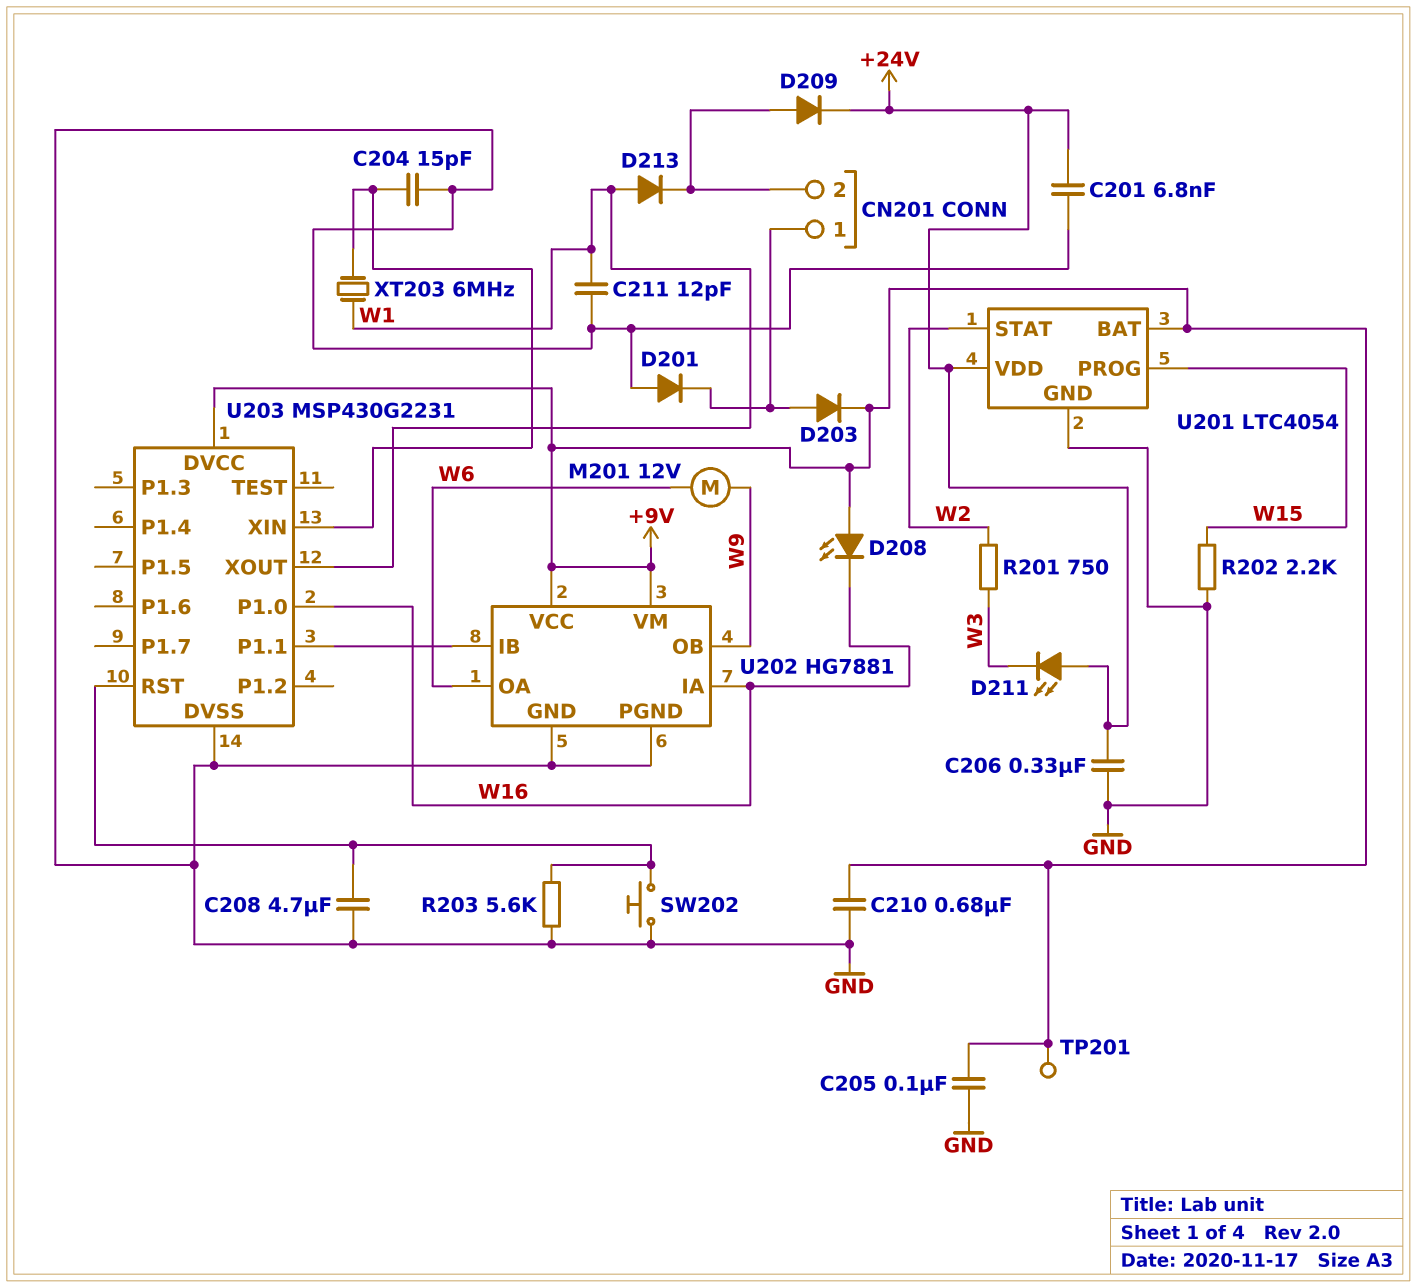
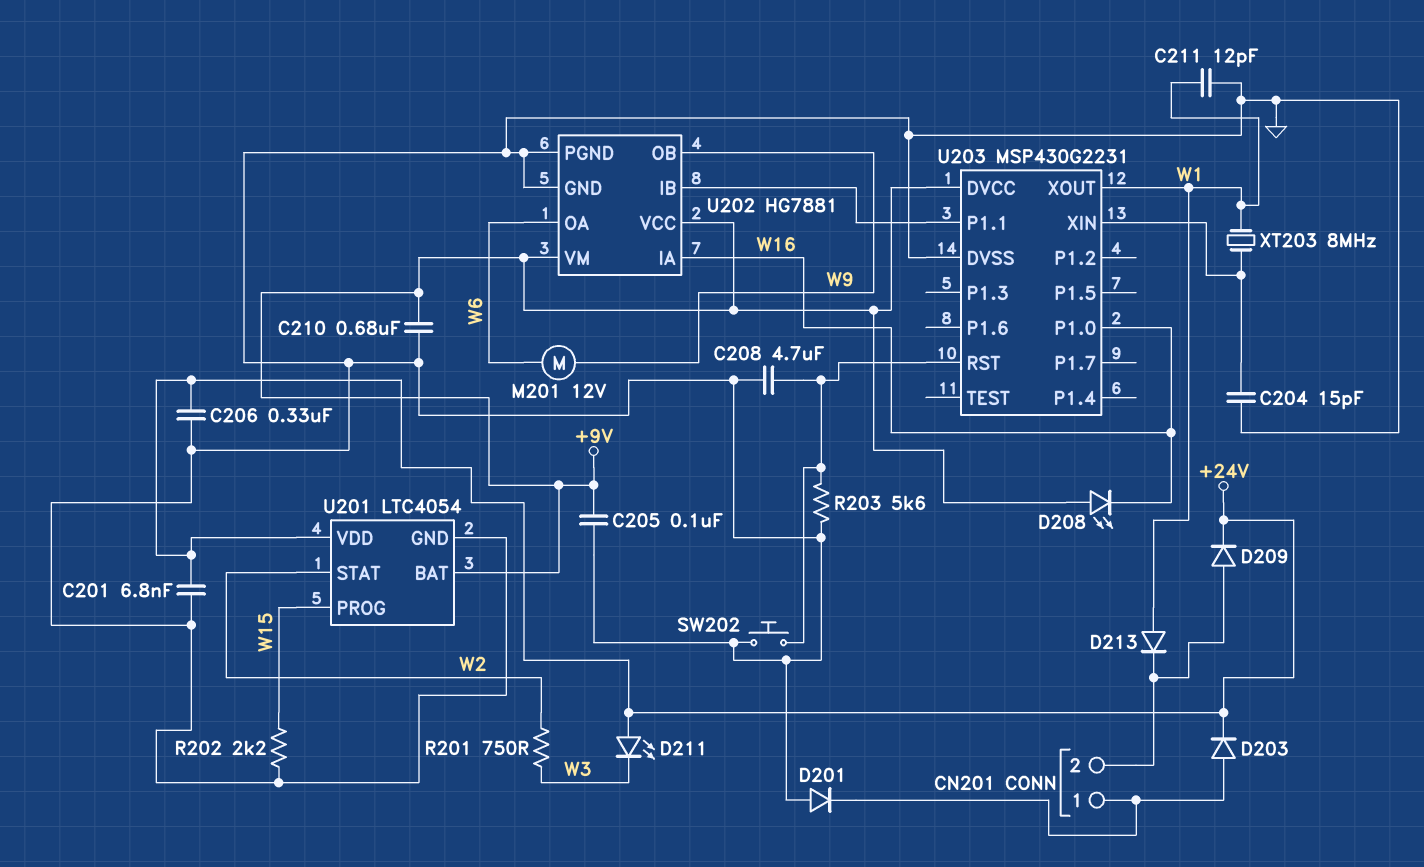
D203: diode (A CN201/1, K +9V) -> diode (A CN201/1, K +24V)
TP201: test point (+9V) -> none
XT203: 6MHz (U203/XIN, W1) -> 8MHz (U203/XIN, W1)

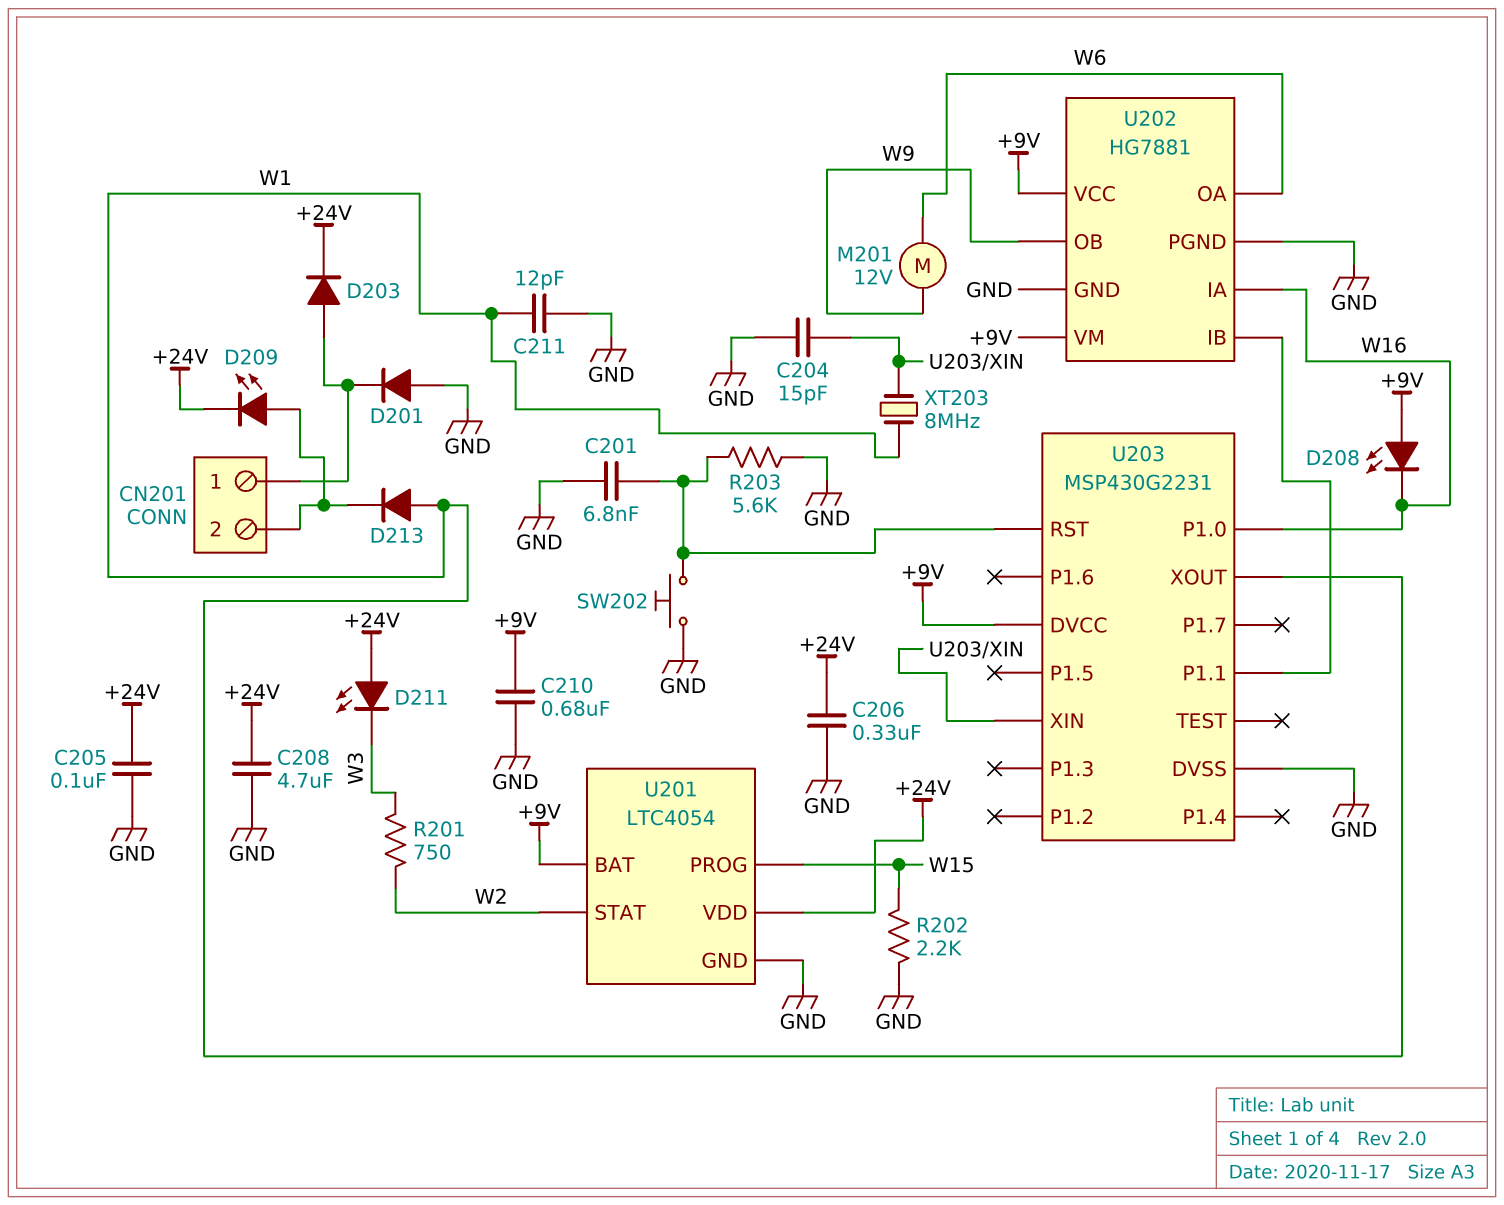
C201: 6.8nF (+24V, GND) -> 6.8nF (GND, U203/RST)
C205: 100nF (+9V, GND) -> 100nF (+24V, GND)
C208: 4.7uF (GND, U203/RST) -> 4.7uF (+24V, GND)
D209: diode (A CN201/2, K +24V) -> LED (A CN201/2, K +24V)

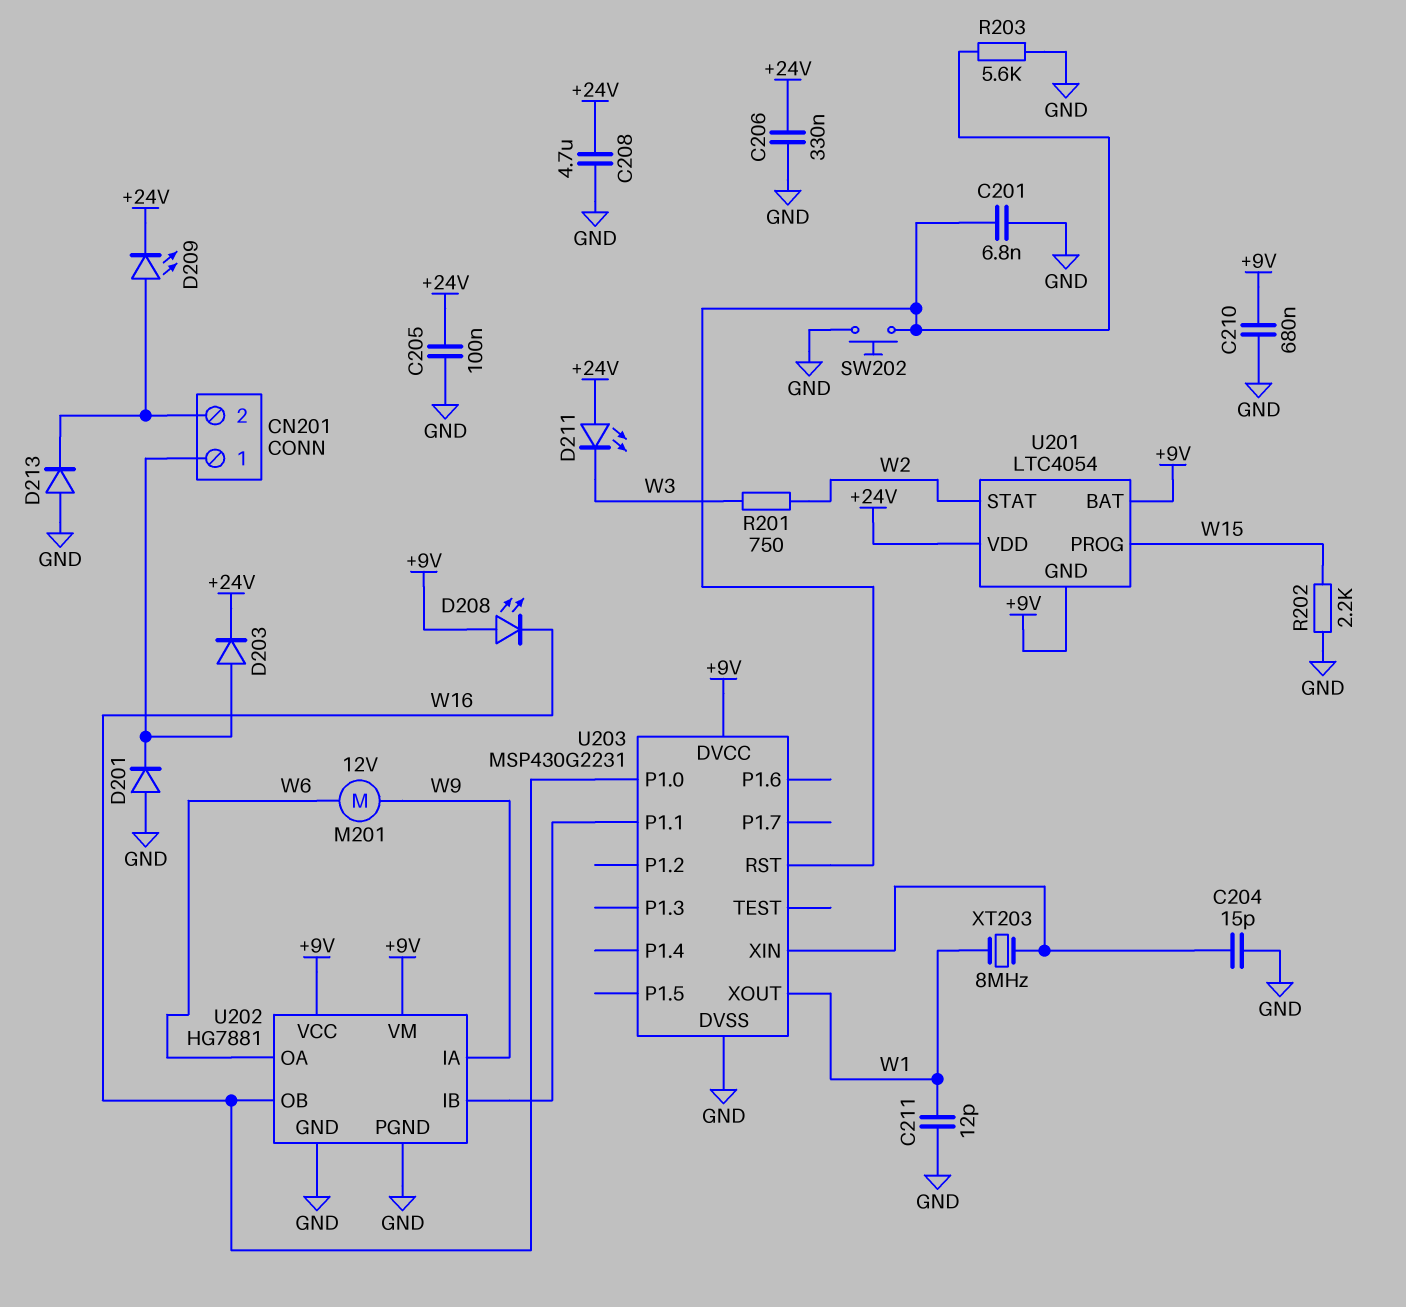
D213: diode (A W1, K CN201/2) -> diode (A GND, K CN201/2)
U201 pin GND: GND -> +9V
U202 pin IA: W16 -> W9
U202 pin OB: W9 -> W16

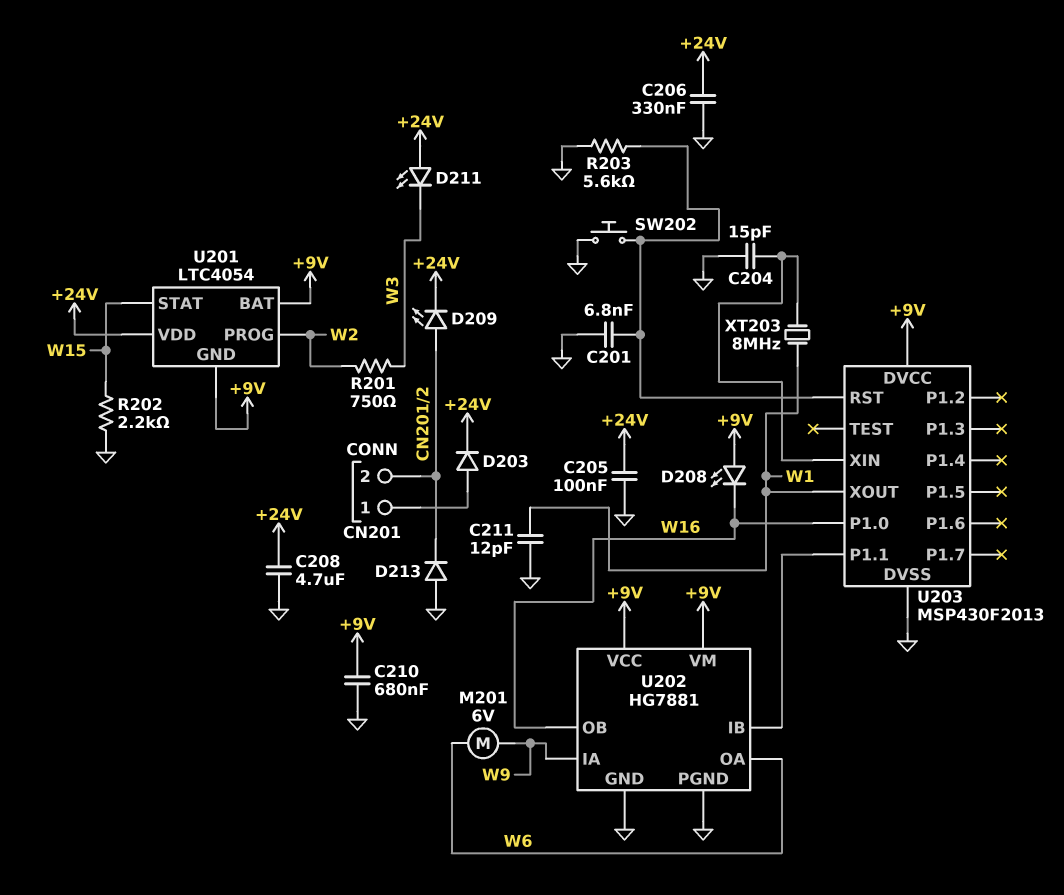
D201: diode (A GND, K CN201/1) -> none
M201: motor 12V (W6, W9) -> motor 6V (W6, W9)
U201 pin PROG: W15 -> W2
U201 pin STAT: W2 -> W15
U203: MSP430G2231 -> MSP430F2013

